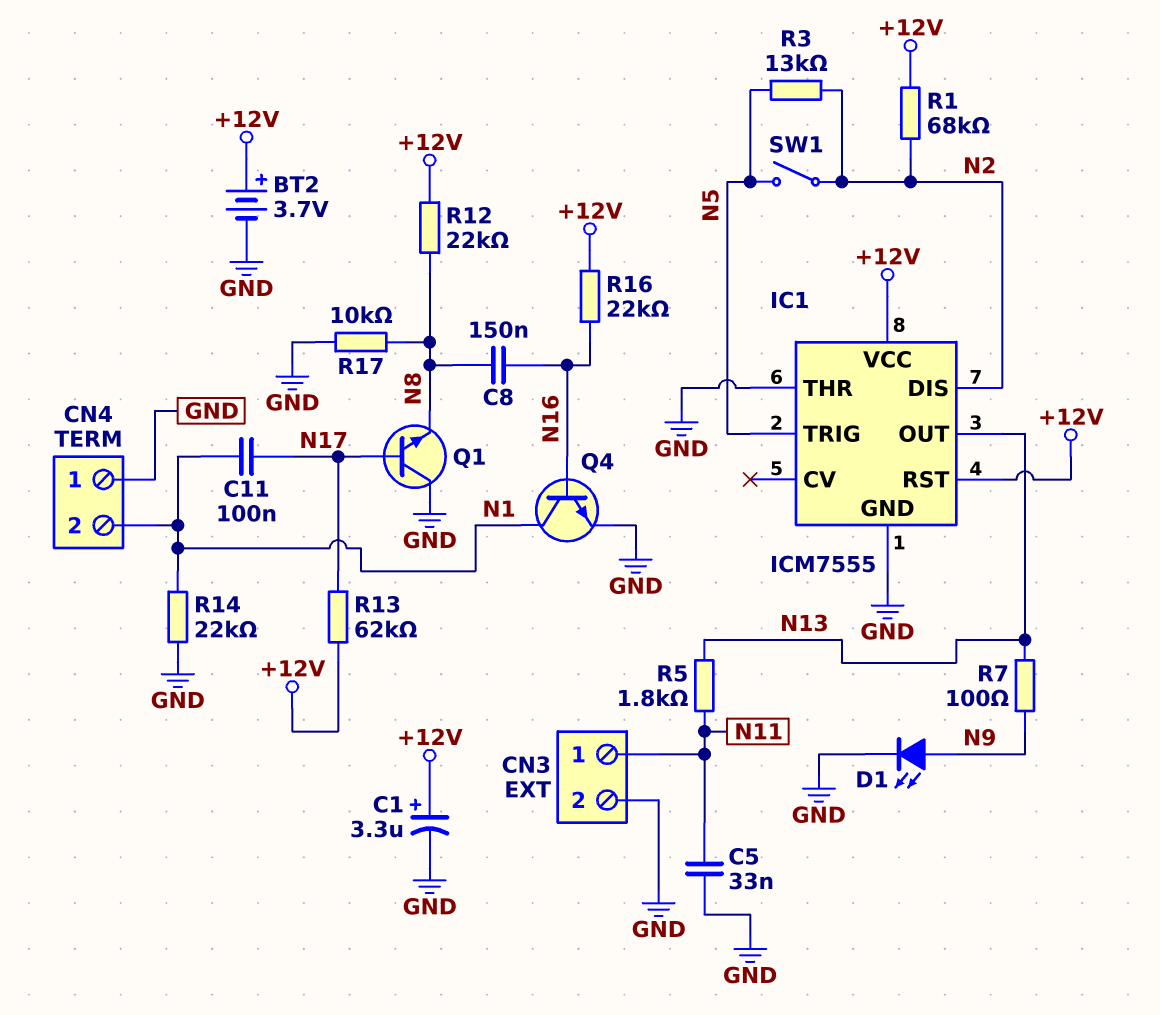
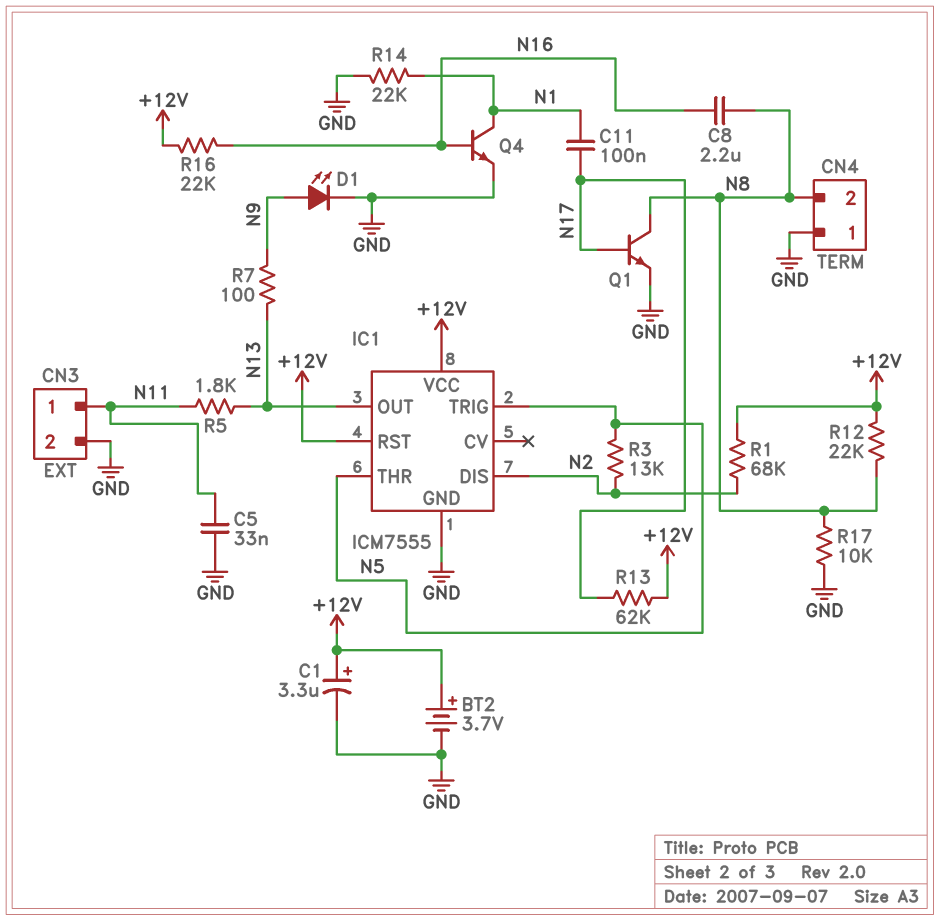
C8: 150nF (N8, N16) -> 2.2uF (N8, N16)
CN4 pin 2: N1 -> N8
IC1 pin THR: GND -> N5
Q1: NPN (B N17, C GND, E N8) -> NPN (B N17, C N8, E GND)
SW1: switch (N2, N5) -> none

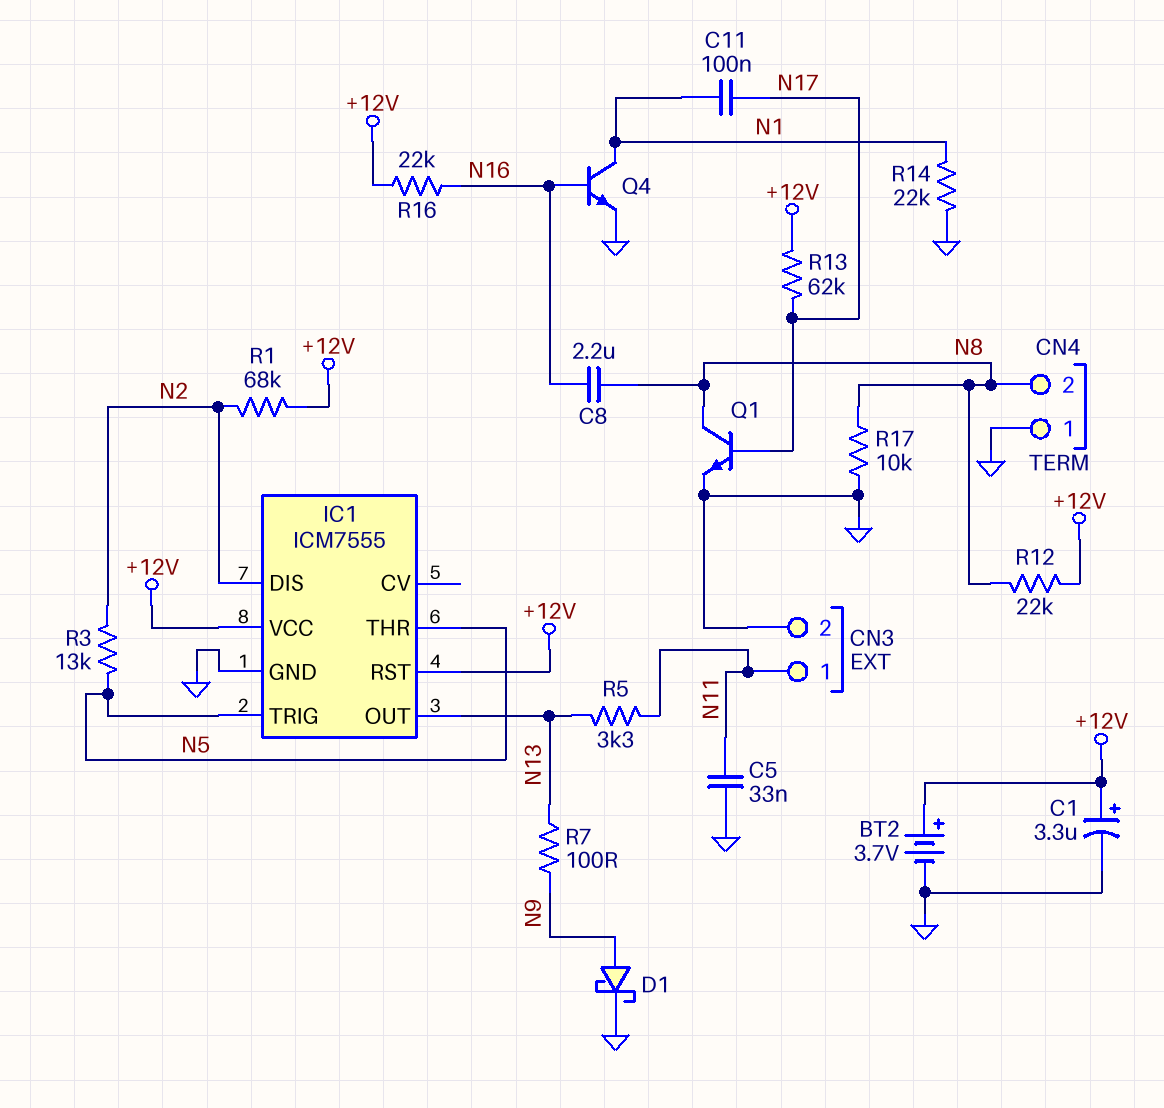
D1: LED (A N9, K GND) -> schottky (A N9, K GND)
R5: 1.8k (N11, N13) -> 3.3k (N11, N13)

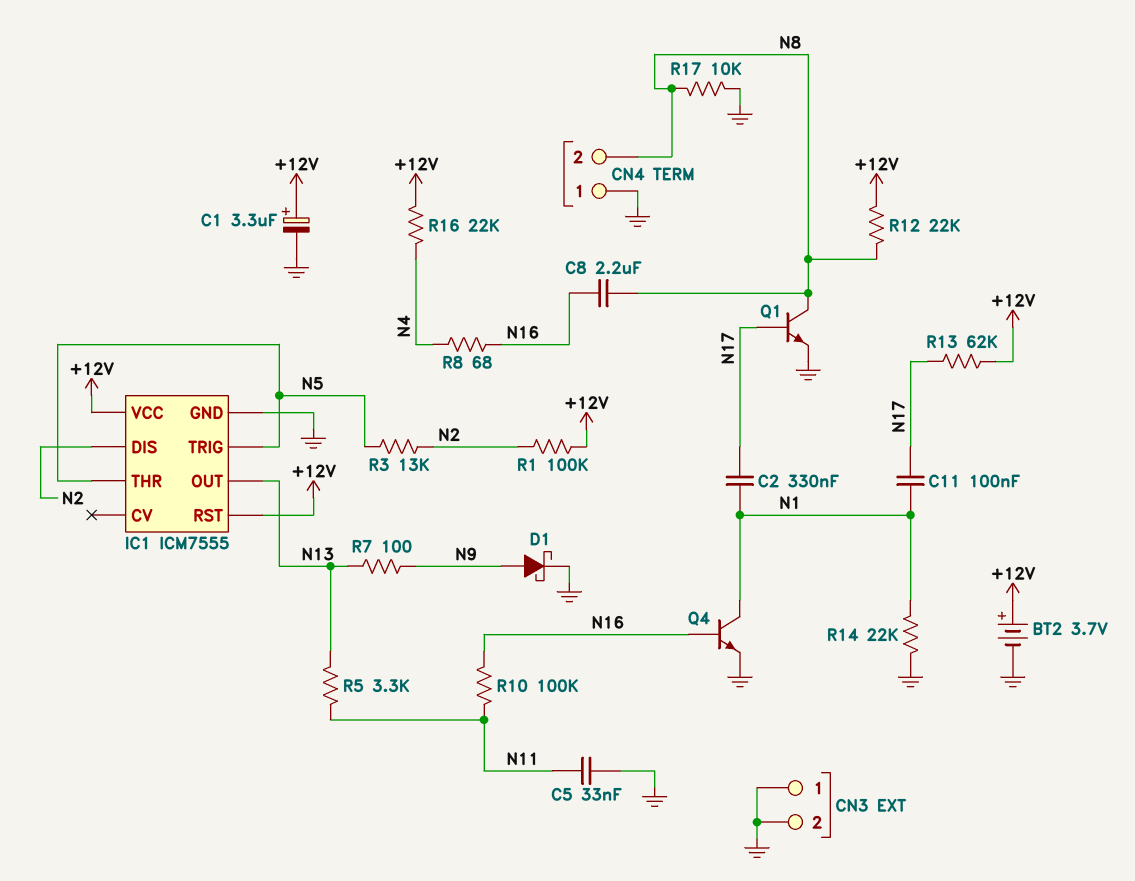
C2: none -> 330nF (N1, N17)
CN3 pin 1: N11 -> GND
R1: 68k (+12V, N2) -> 100k (+12V, N2)
R8: none -> 68 (N4, N16)
R10: none -> 100k (N11, N16)
R16: 22k (+12V, N16) -> 22k (+12V, N4)

